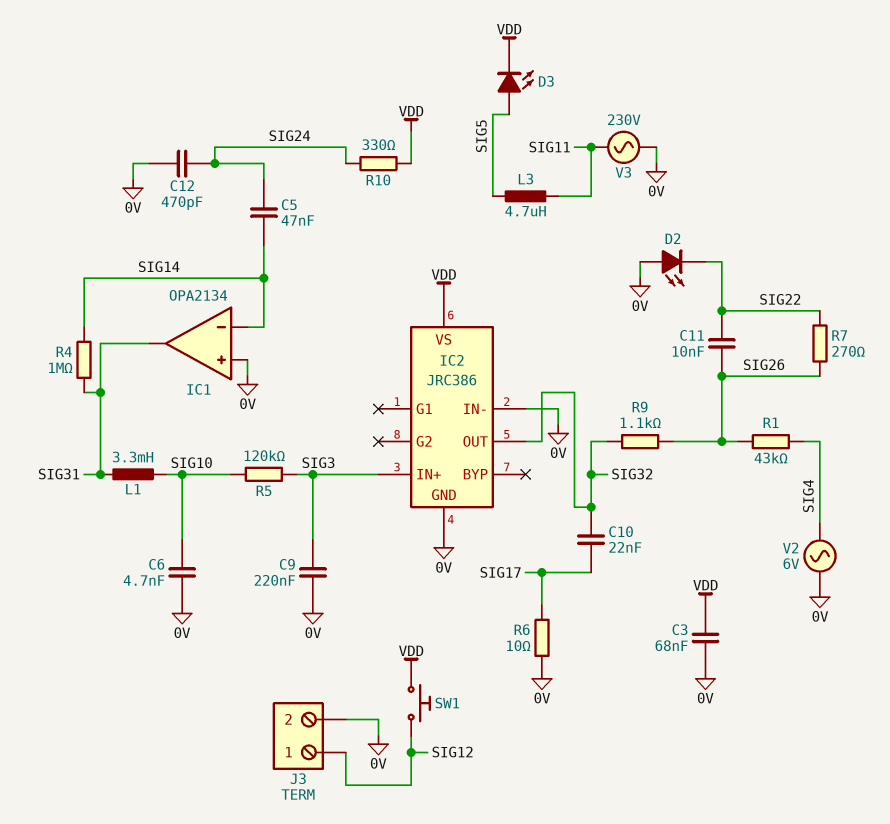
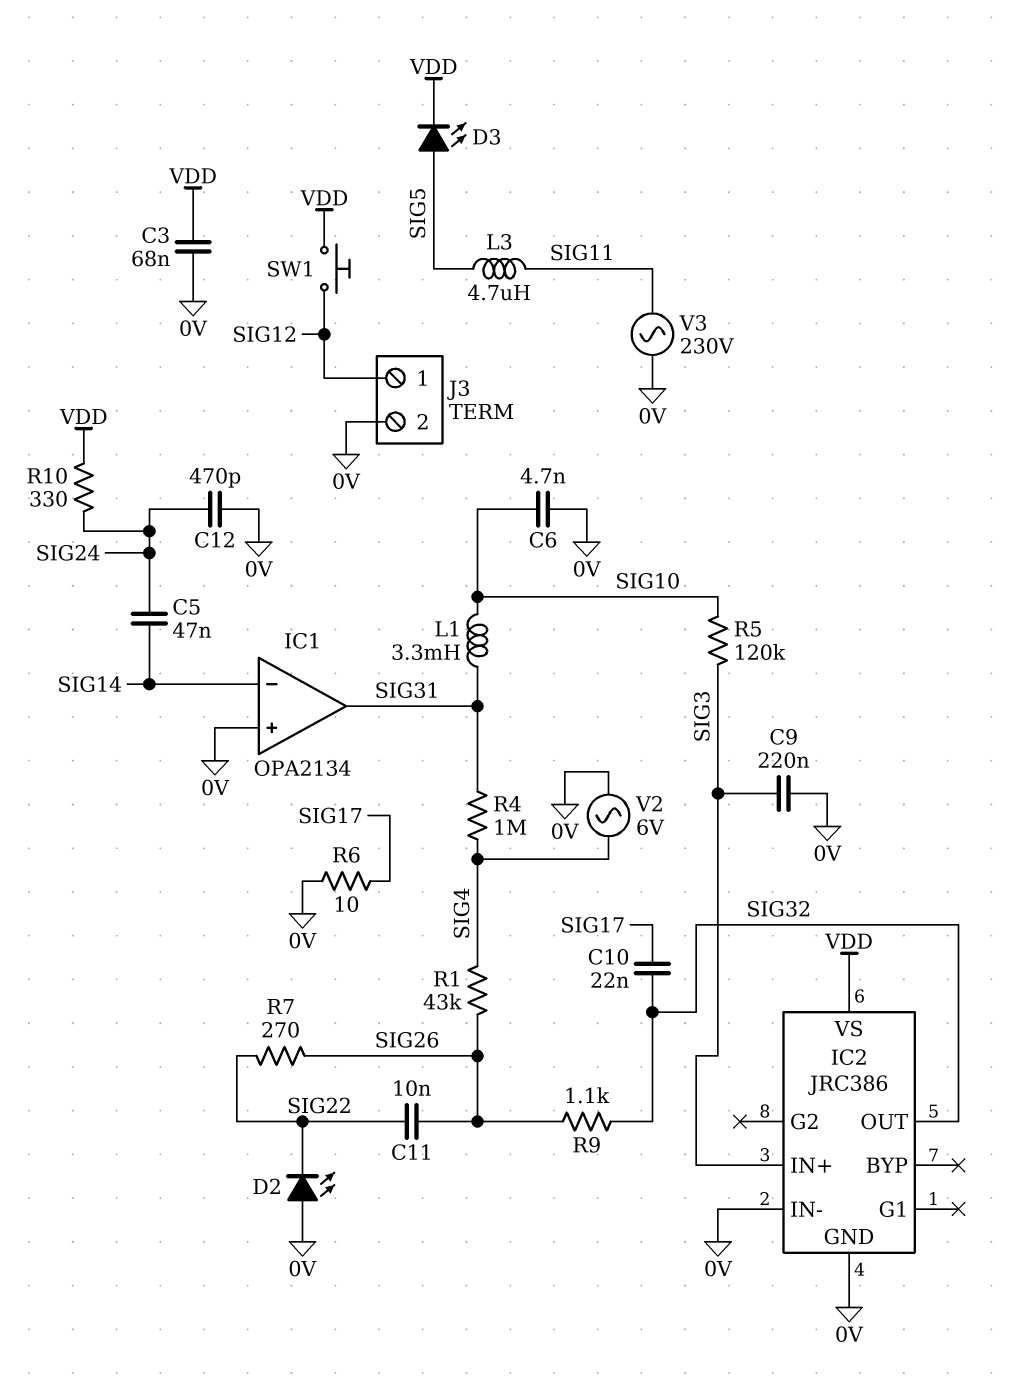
R4: 1M (SIG14, SIG31) -> 1M (SIG4, SIG31)

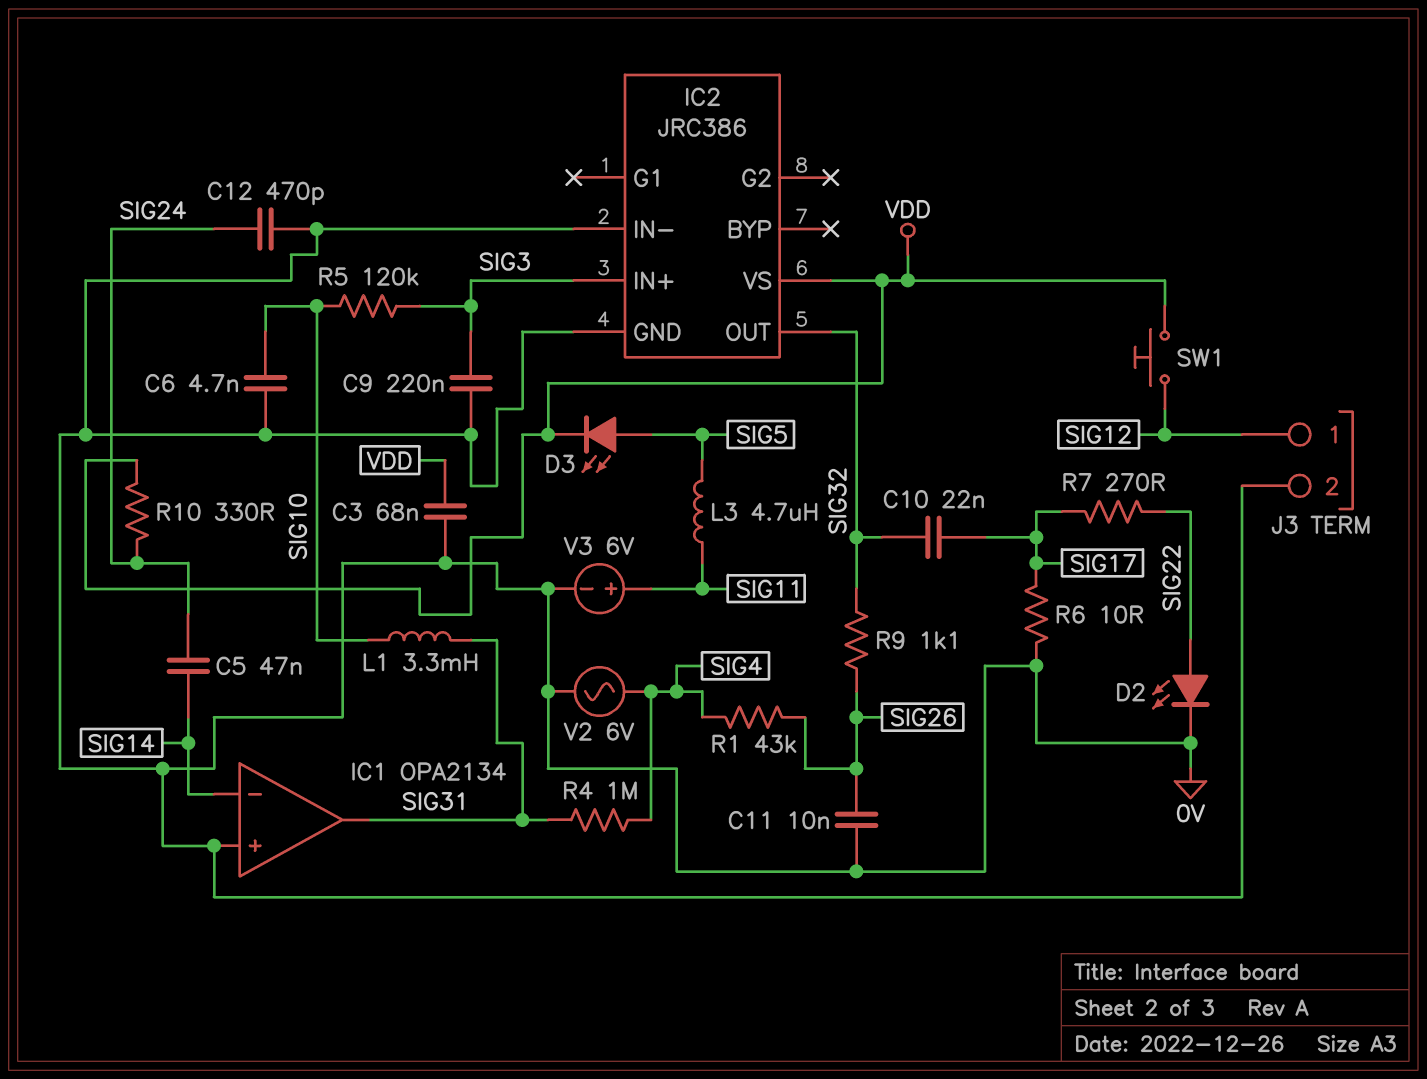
C11: 10nF (SIG22, SIG26) -> 10nF (0V, SIG26)
D2: LED (A 0V, K SIG22) -> LED (A SIG22, K 0V)
R7: 270 (SIG22, SIG26) -> 270 (SIG17, SIG22)
V3: AC 230V (0V, SIG11) -> 6V (plus SIG11, minus 0V)

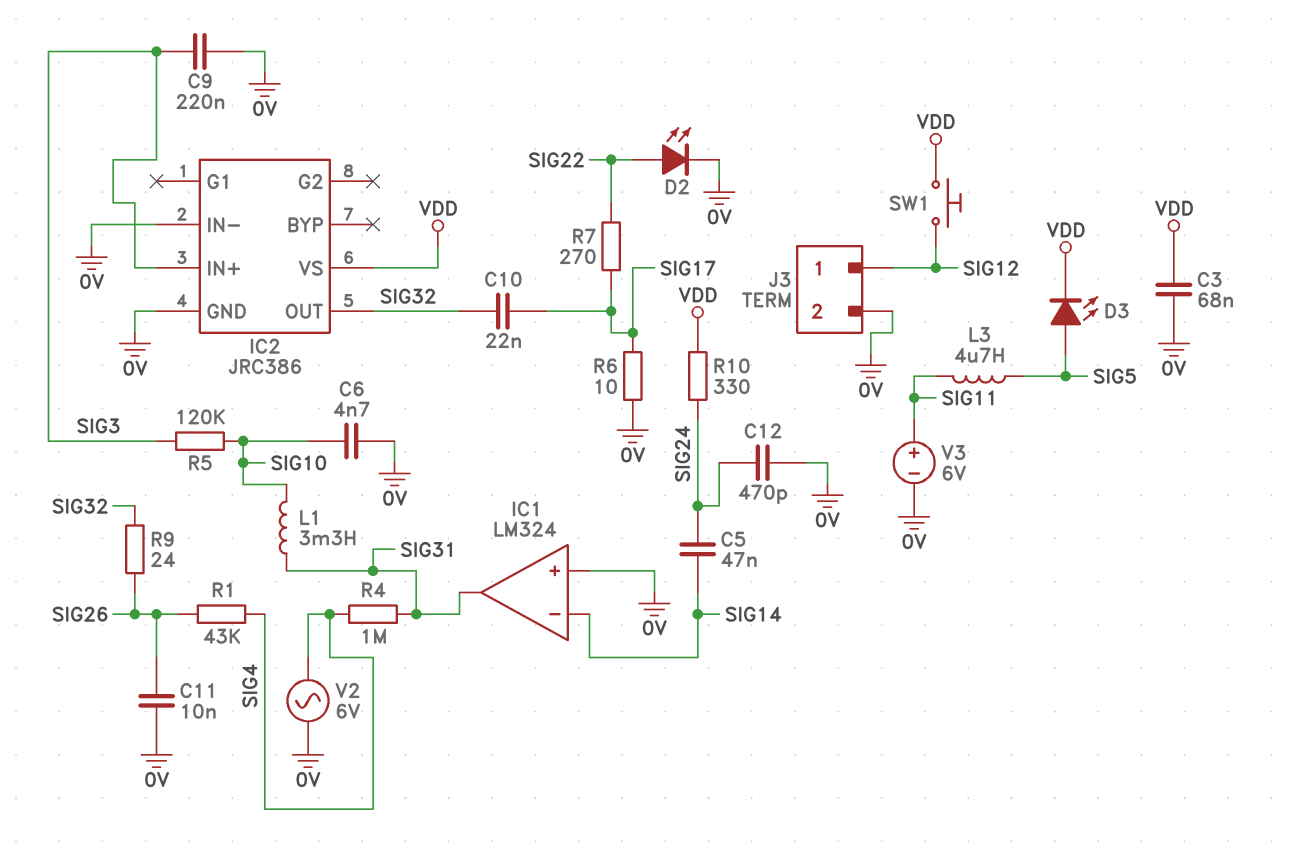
IC1: OPA2134 -> LM324
R9: 1.1k (SIG26, SIG32) -> 24 (SIG26, SIG32)

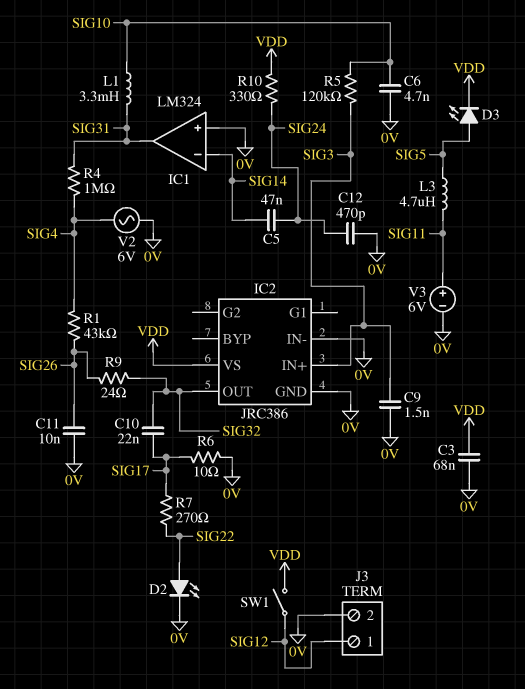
C9: 220nF (0V, SIG3) -> 1.5nF (0V, SIG3)
SW1: button (SIG12, VDD) -> switch (SIG12, VDD)

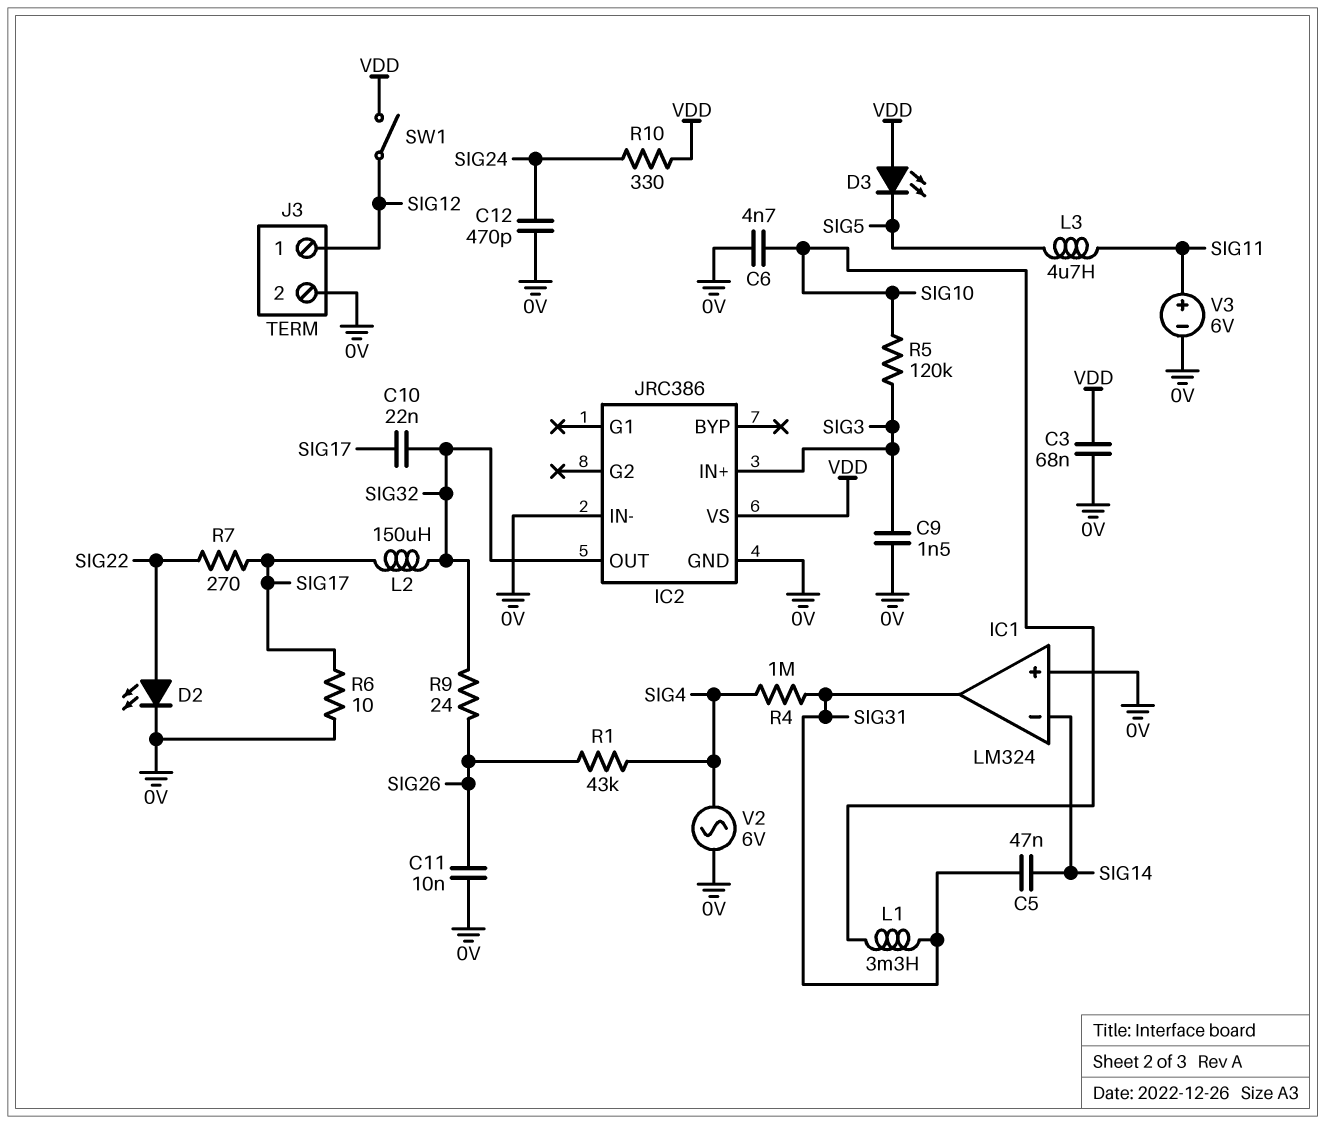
C5: 47nF (SIG14, SIG24) -> 47nF (SIG14, SIG31)
D3: LED (A SIG5, K VDD) -> LED (A VDD, K SIG5)
L2: none -> 150uH (SIG17, SIG32)

